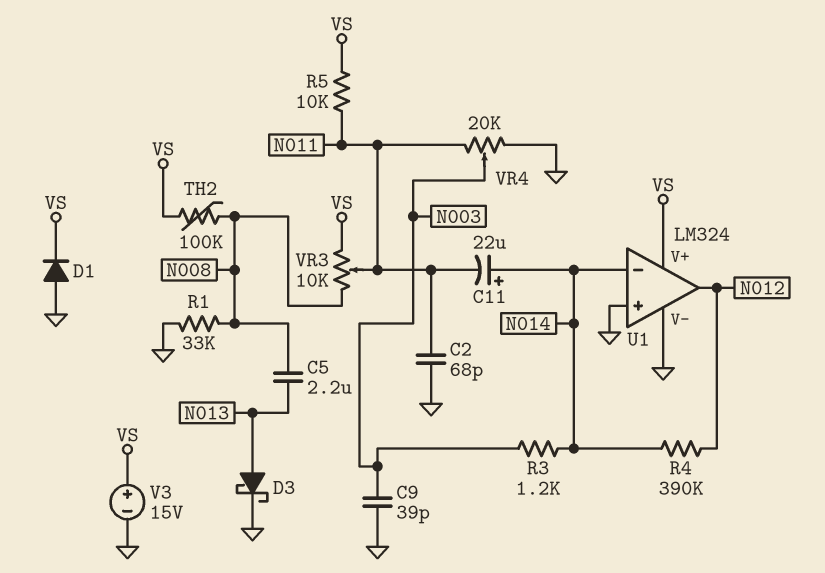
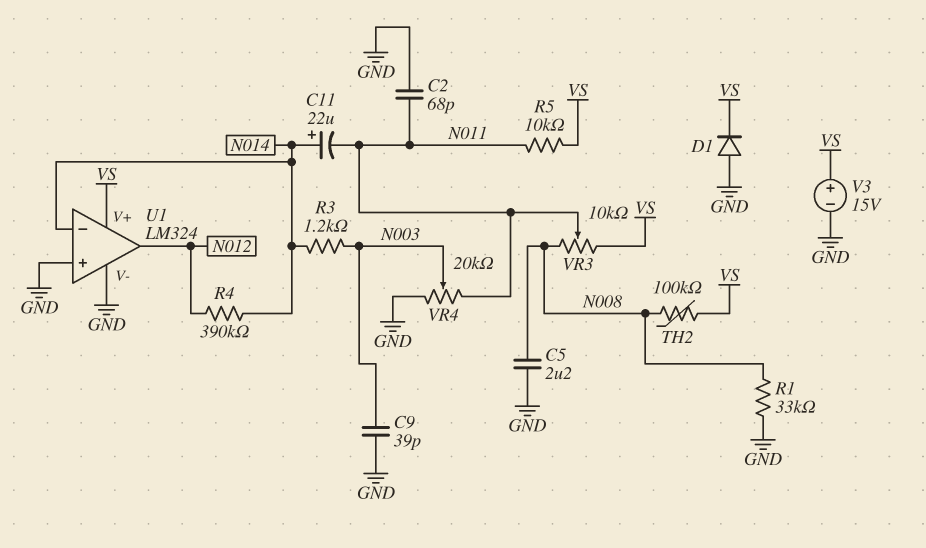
C5: 2.2uF (N008, N013) -> 2.2uF (GND, N008)
D3: schottky (A N013, K GND) -> none

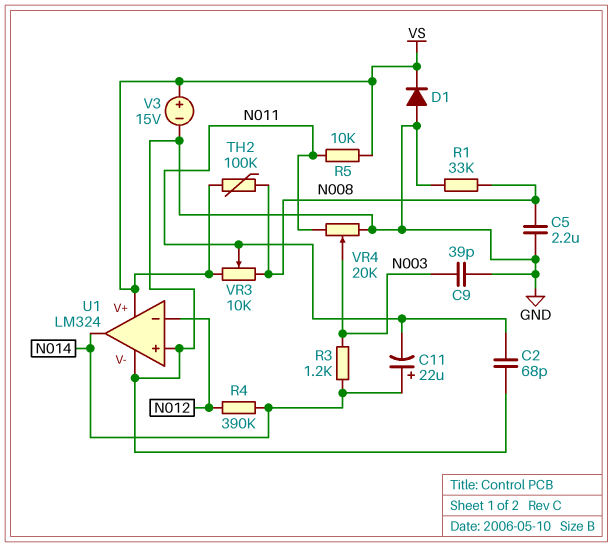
U1 pin in-: N014 -> N012
U1 pin out: N012 -> N014

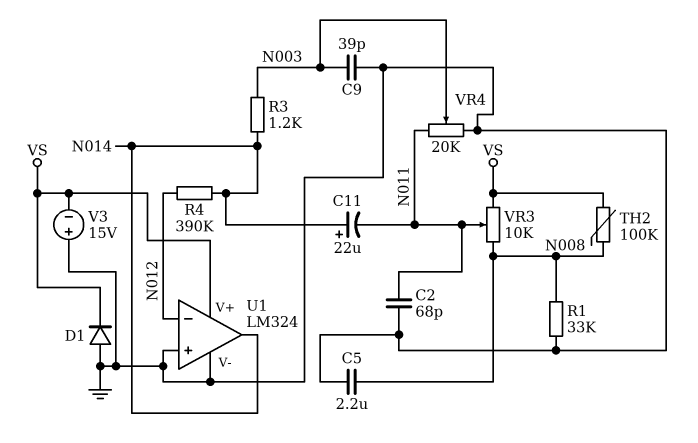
R5: 10k (N011, VS) -> none
V3: 15V (plus VS, minus GND) -> 15V (plus GND, minus VS)

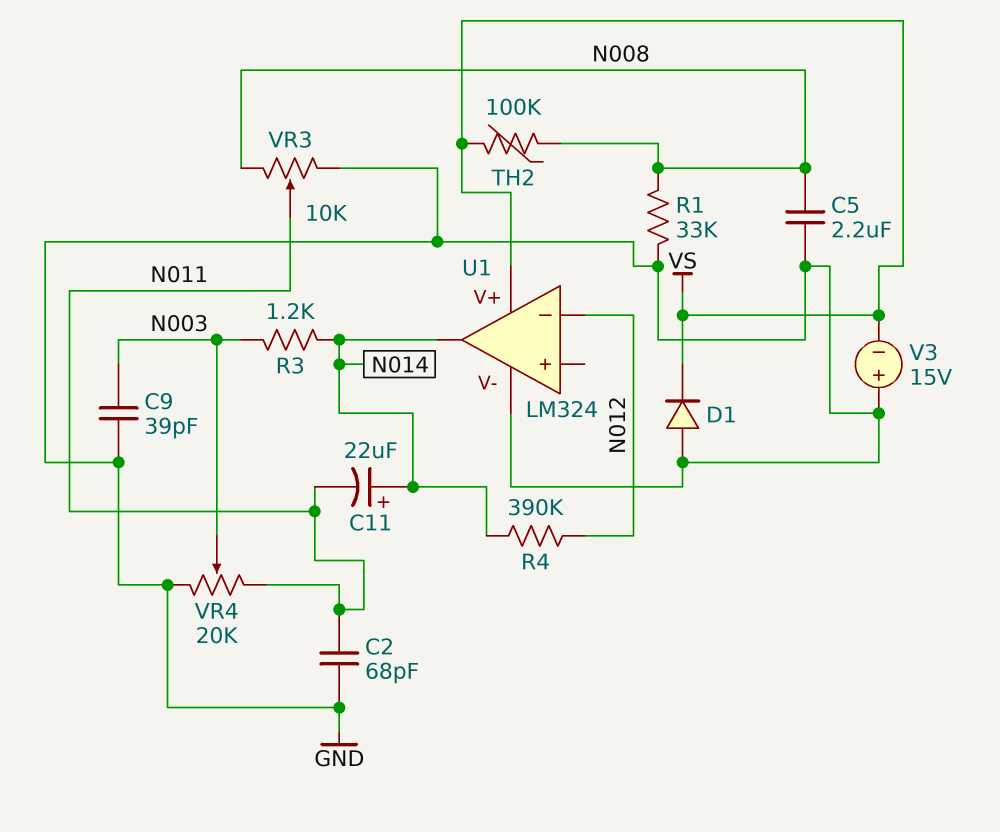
U1 pin in+: GND -> none
VR3: 10k (N008, VS, wiper N011) -> 10k (GND, N008, wiper N011)

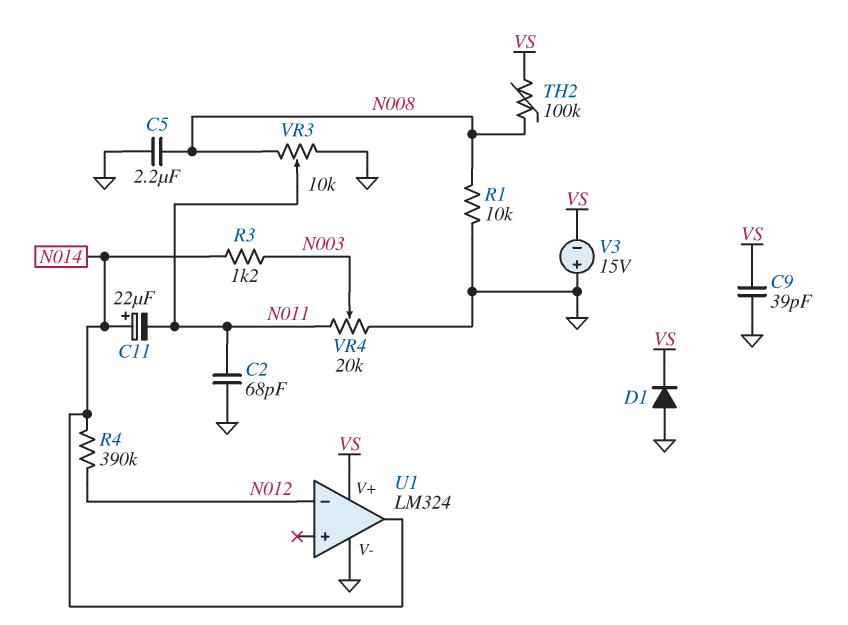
C9: 39pF (GND, N003) -> 39pF (GND, VS)
R1: 33k (GND, N008) -> 10k (GND, N008)

